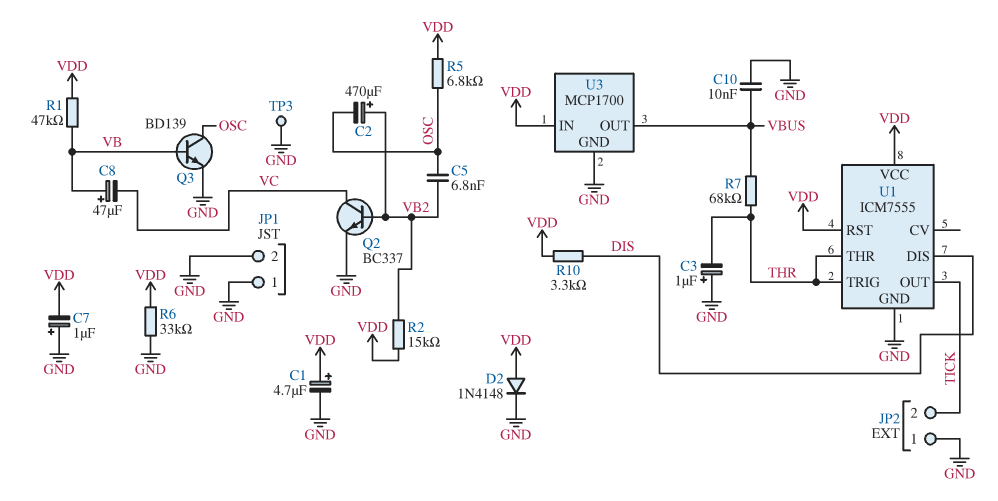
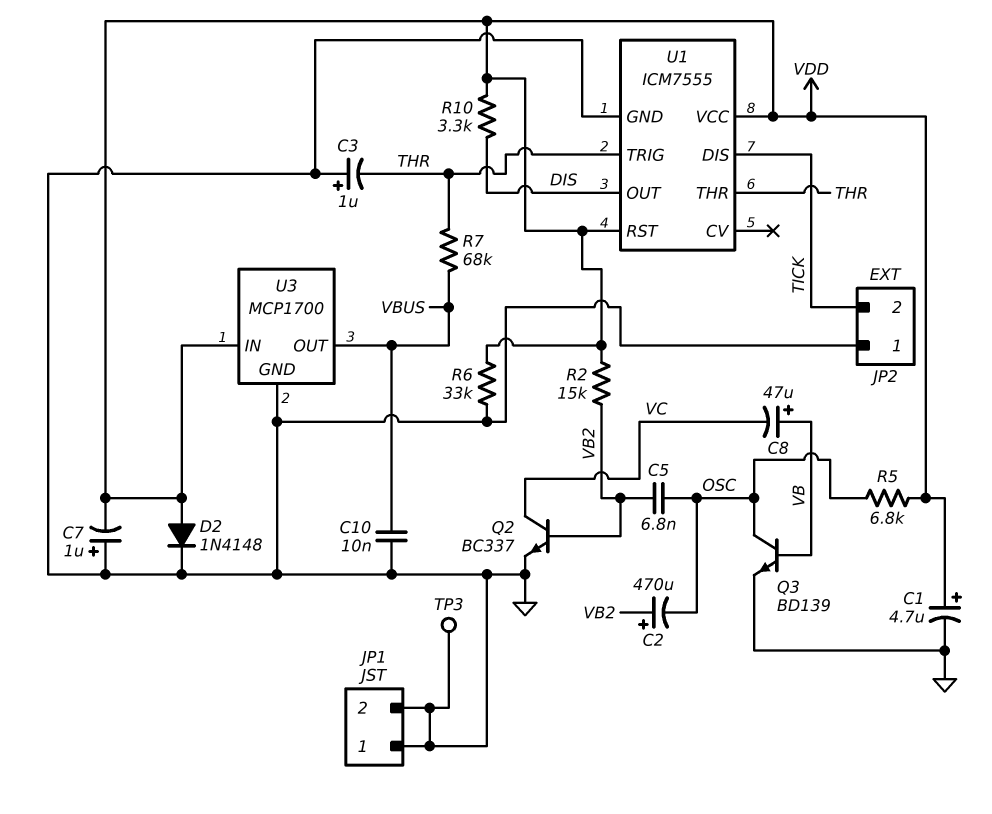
R1: 47k (VB, VDD) -> none
U1 pin DIS: DIS -> TICK
U1 pin OUT: TICK -> DIS

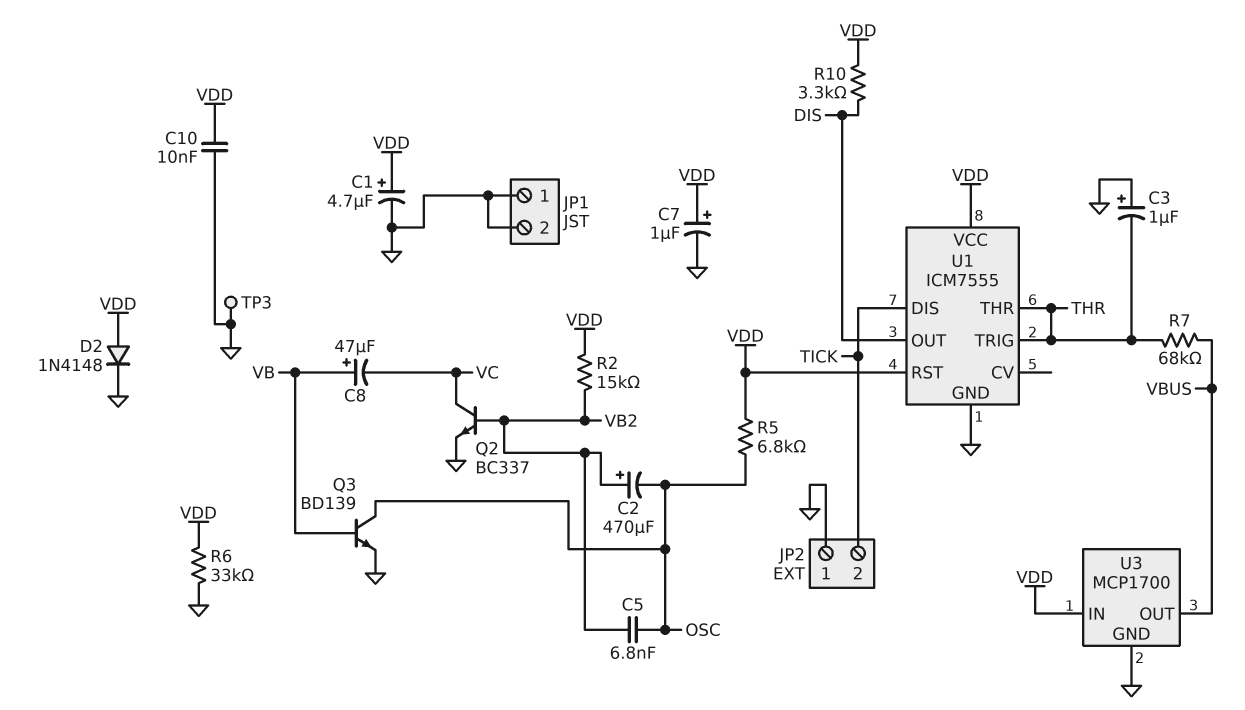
C7: 1uF (plus GND, minus VDD) -> 1uF (plus VDD, minus GND)
C10: 10nF (GND, VBUS) -> 10nF (GND, VDD)

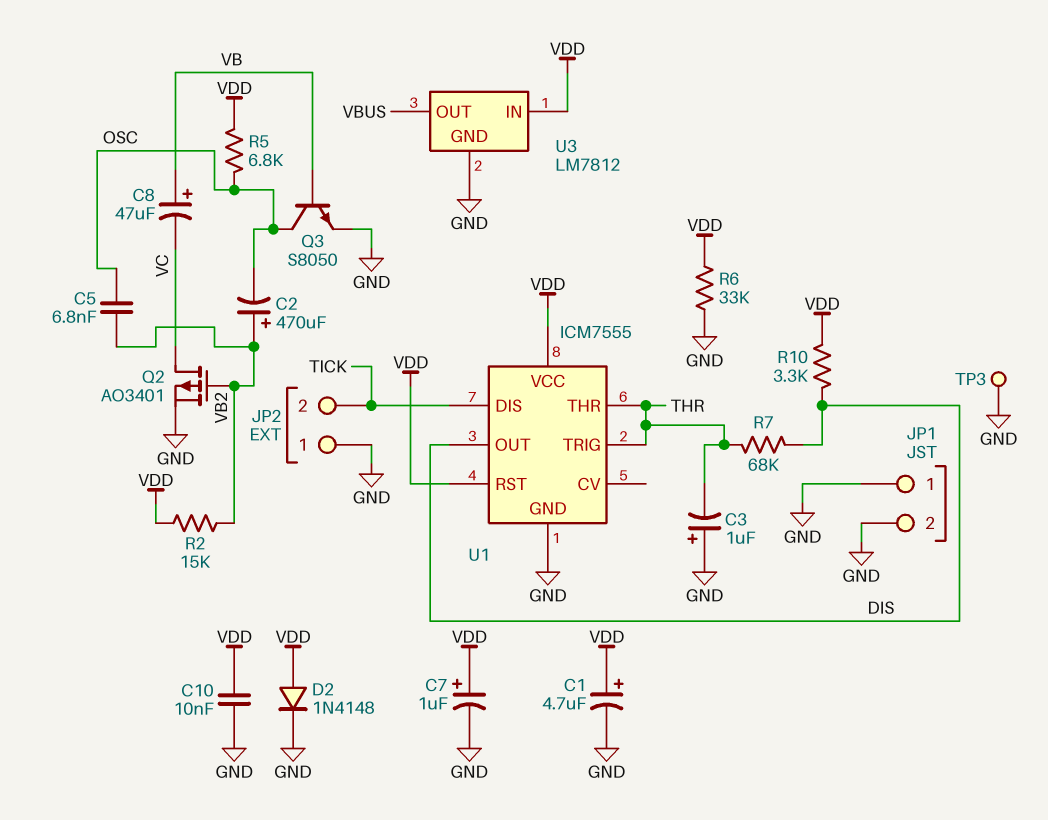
Q2: NPN BC337 (B VB2, C VC, E GND) -> PMOS AO3401 (G VB2, D VC, S GND)
Q3: NPN BD139 (B VB, C OSC, E GND) -> NPN S8050 (B VB, C OSC, E GND)
R7: 68k (THR, VBUS) -> 68k (DIS, THR)
U3: MCP1700 -> LM7812

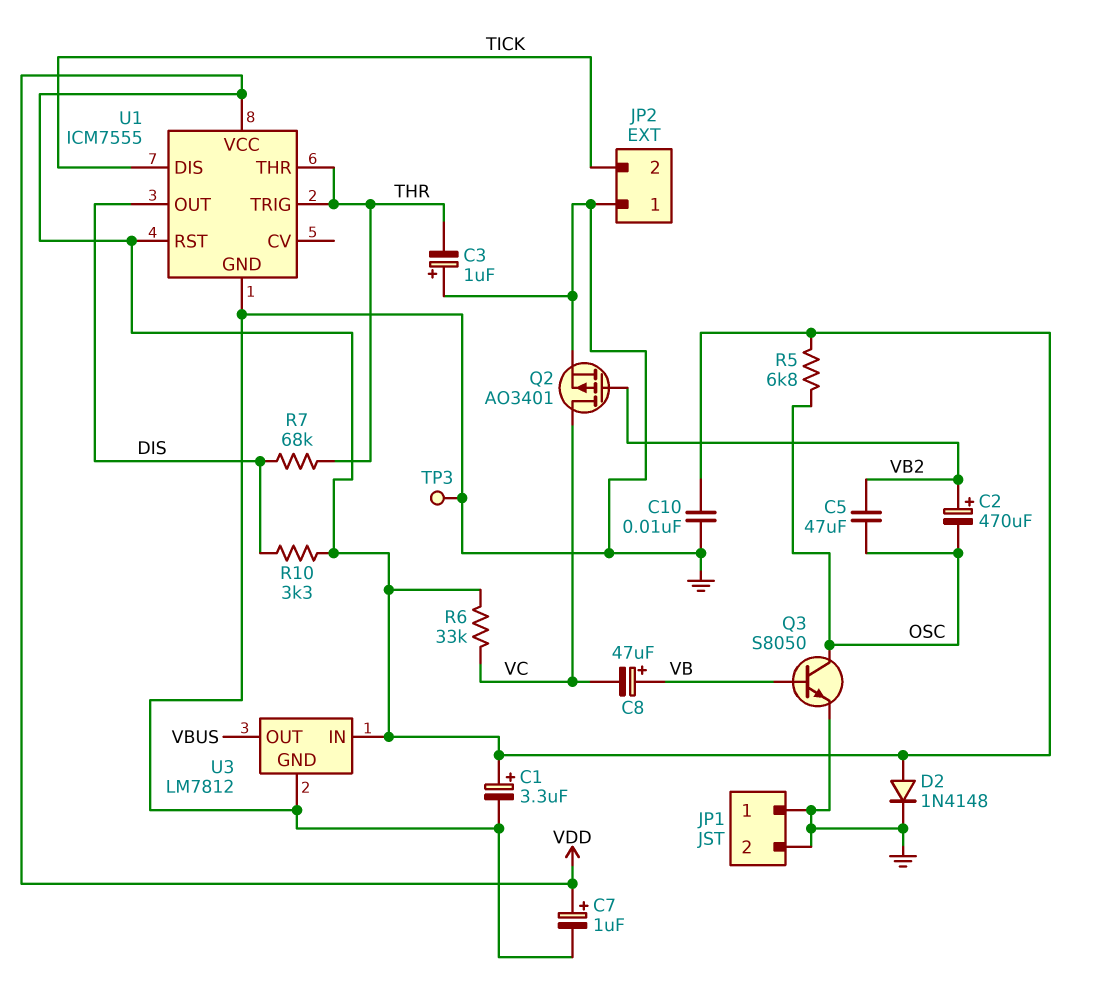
C1: 4.7uF (plus VDD, minus GND) -> 3.3uF (plus VDD, minus GND)
C5: 6.8nF (OSC, VB2) -> 47uF (OSC, VB2)
R2: 15k (VB2, VDD) -> none
R6: 33k (GND, VDD) -> 33k (VC, VDD)

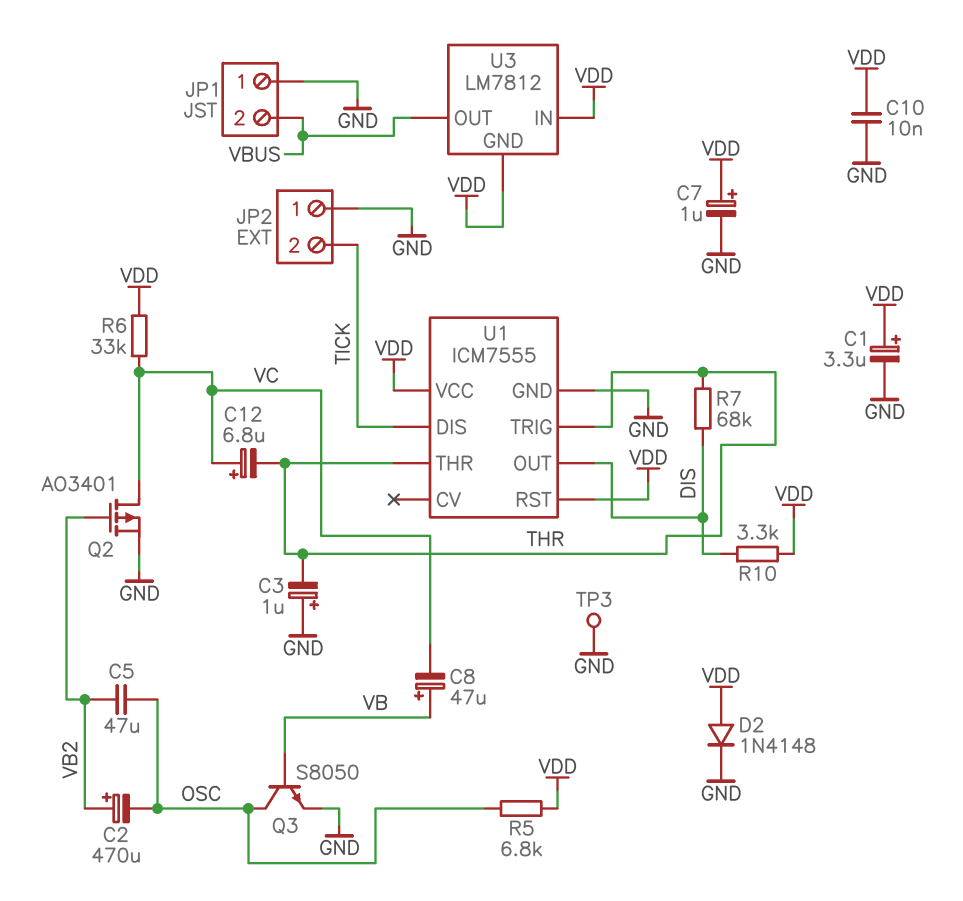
C12: none -> 6.8uF (plus VC, minus THR)
JP1 pin 2: GND -> VBUS
U3 pin GND: GND -> VDD

